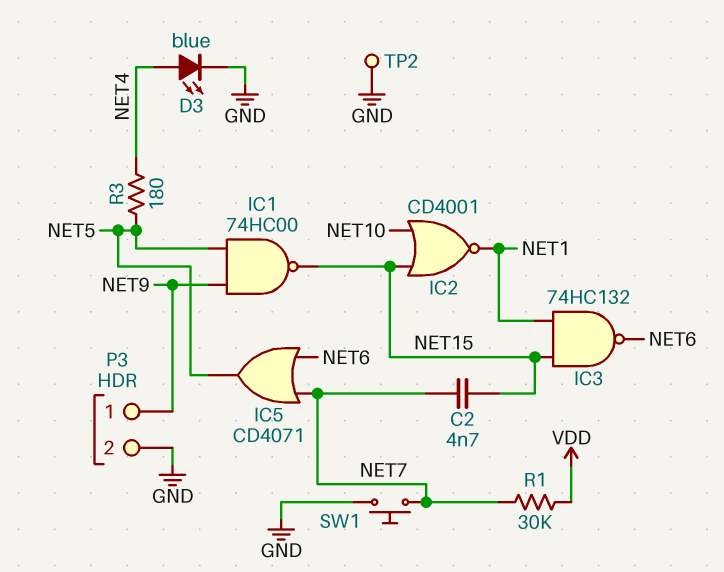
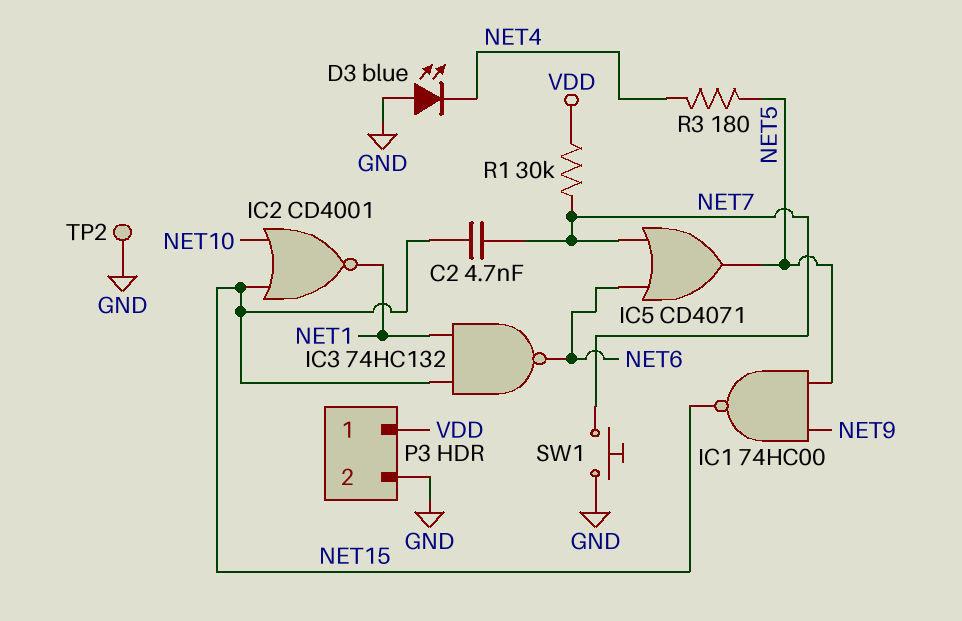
D3: LED blue (A NET4, K GND) -> LED blue (A GND, K NET4)
P3 pin 1: NET9 -> VDD

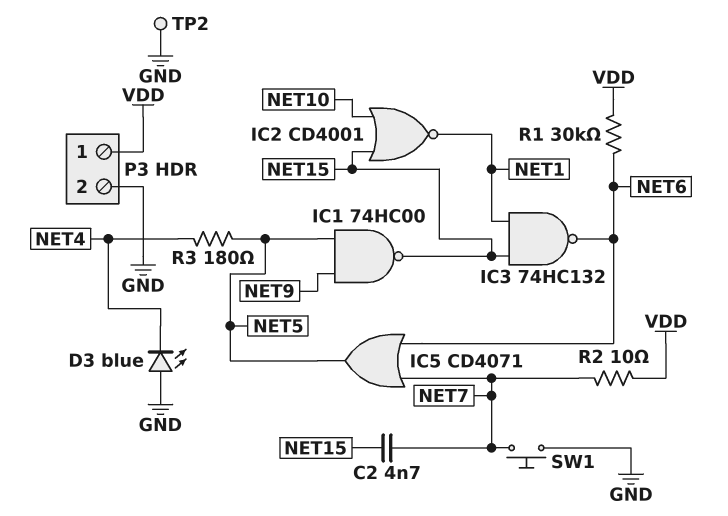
R1: 30k (NET7, VDD) -> 30k (NET6, VDD)
R2: none -> 10 (NET7, VDD)

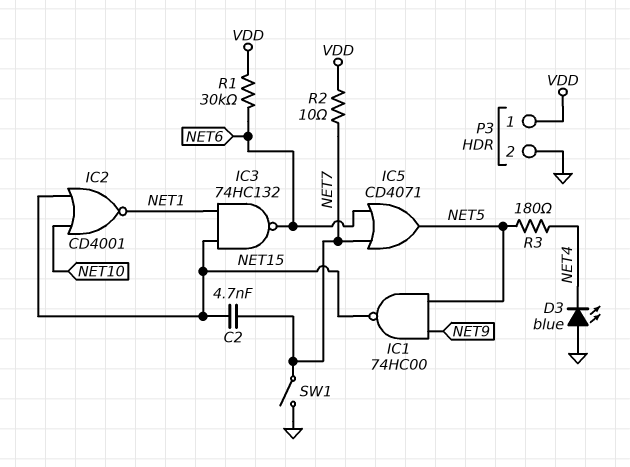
SW1: button (GND, NET7) -> switch (GND, NET7)
TP2: test point (GND) -> none

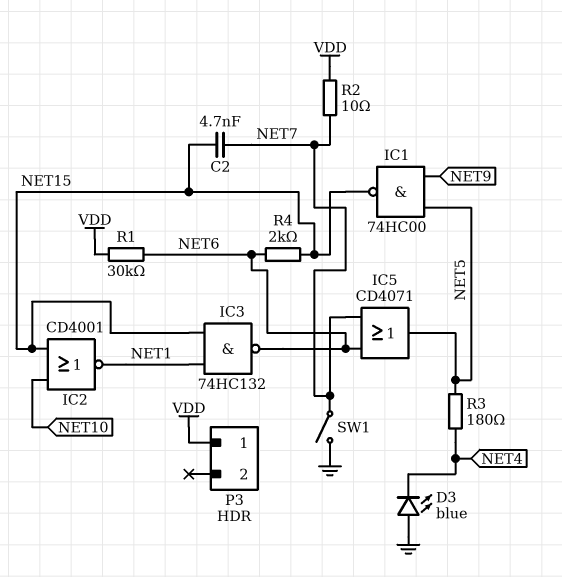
P3 pin 2: GND -> none
R4: none -> 2k (NET6, NET15)

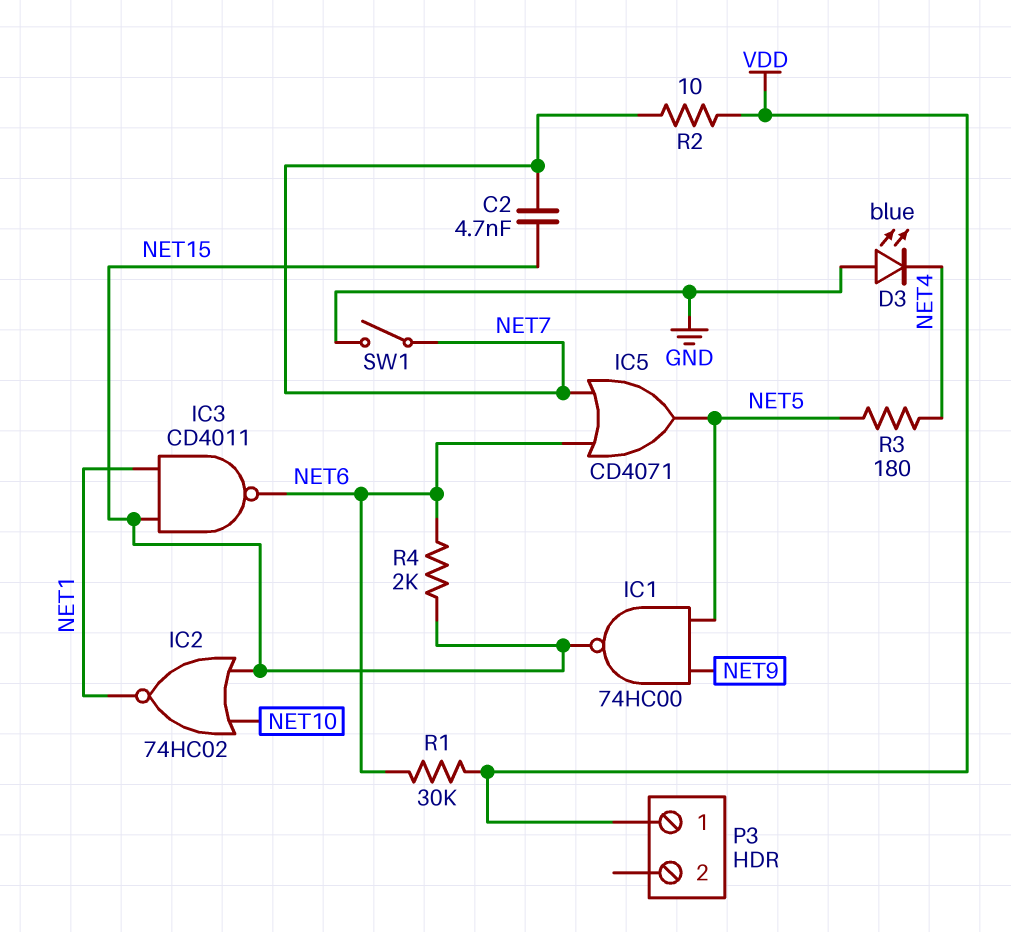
IC2: NOR CD4001 (in NET10, in NET15, out NET1) -> NOR 74HC02 (in NET10, in NET15, out NET1)
IC3: NAND 74HC132 (in NET1, in NET15, out NET6) -> NAND CD4011 (in NET1, in NET15, out NET6)

